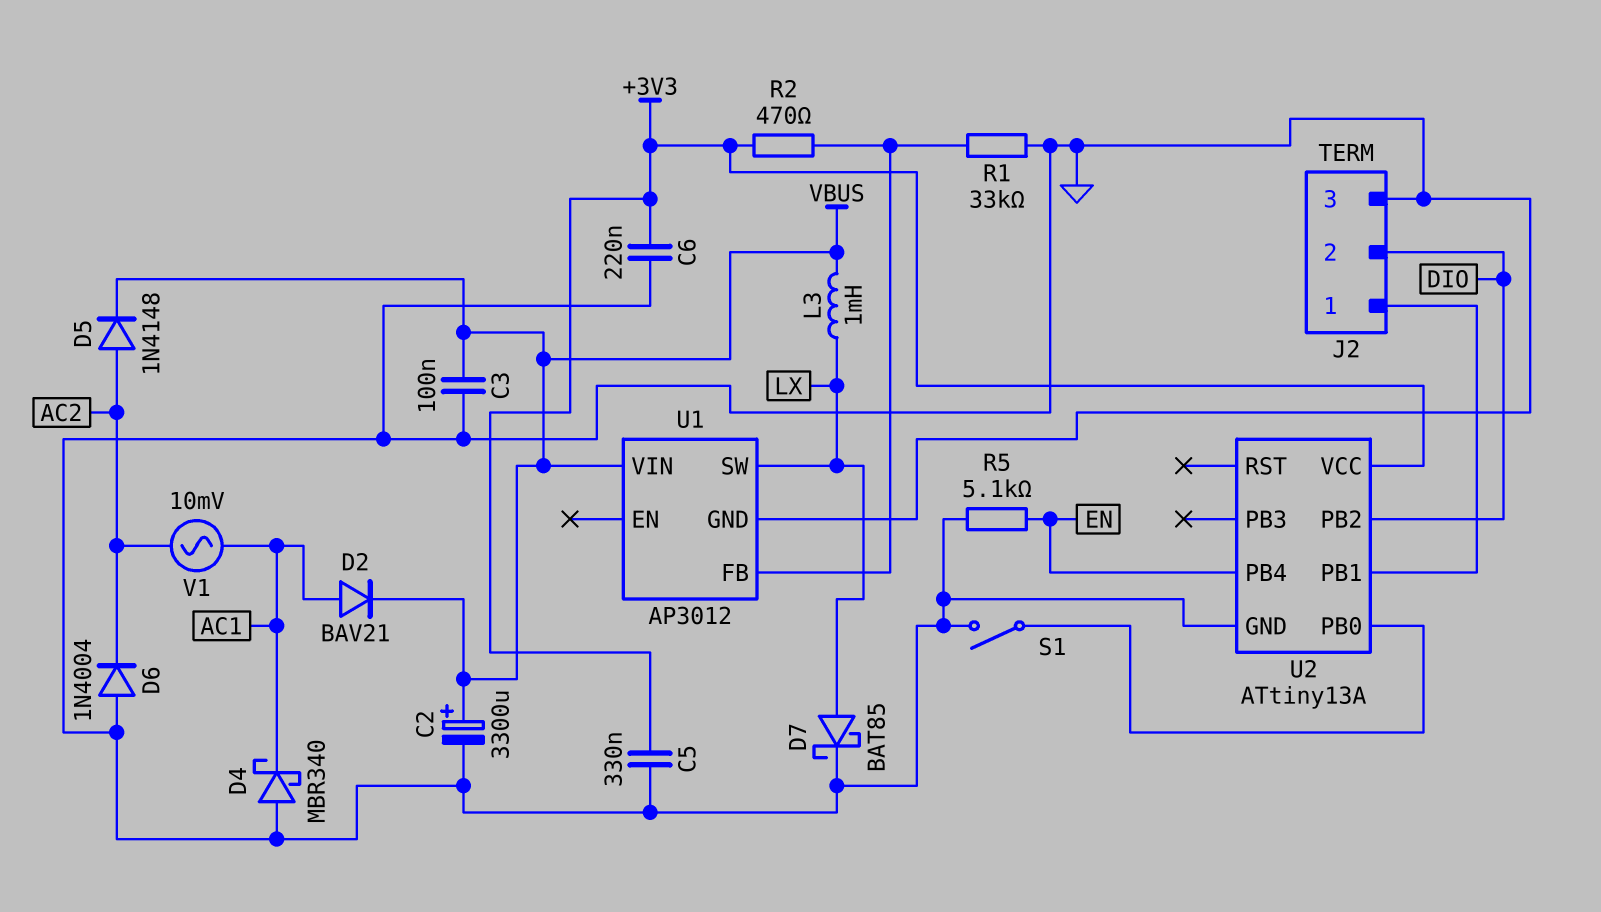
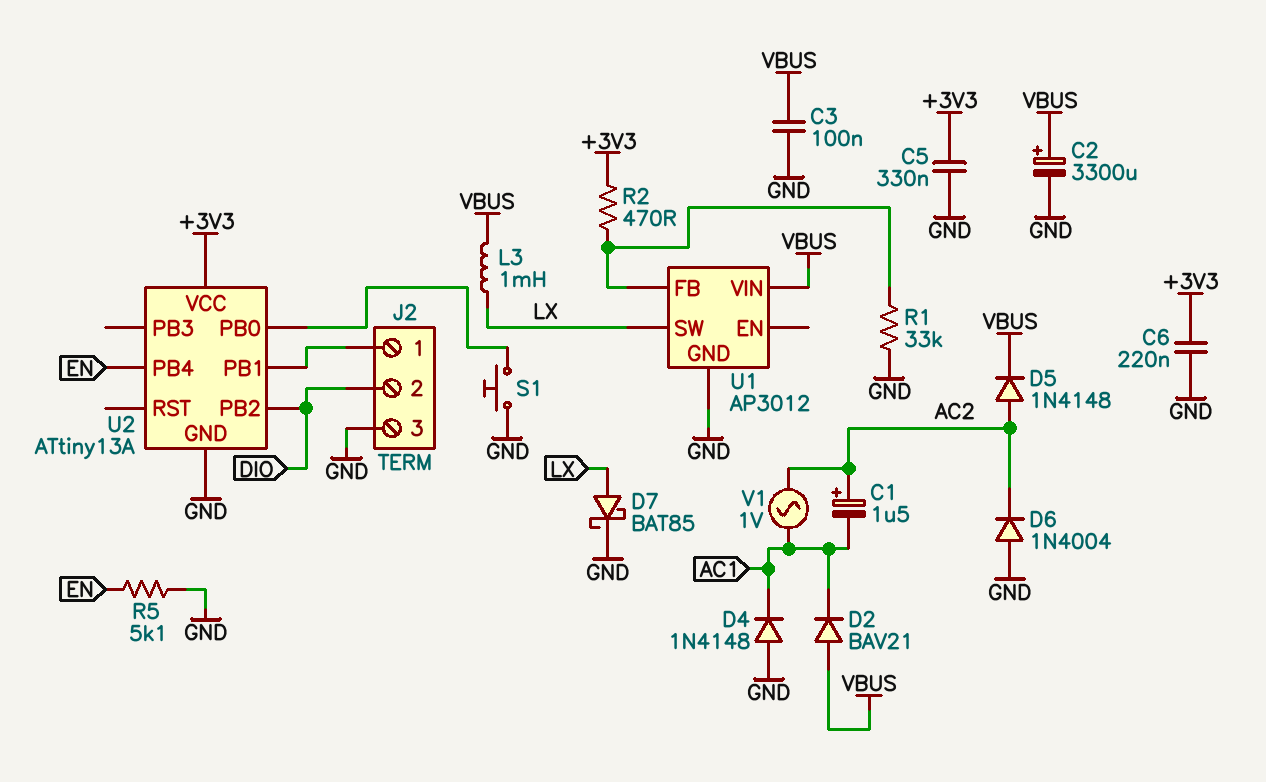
C1: none -> 1.5uF (plus AC2, minus AC1)
D2: diode BAV21 (A AC1, K VBUS) -> diode BAV21 (A VBUS, K AC1)
D4: schottky MBR340 (A GND, K AC1) -> diode 1N4148 (A GND, K AC1)
S1: switch (GND, U2/PB0) -> button (GND, U2/PB0)
V1: AC 10mV (AC1, AC2) -> AC 1V (AC1, AC2)

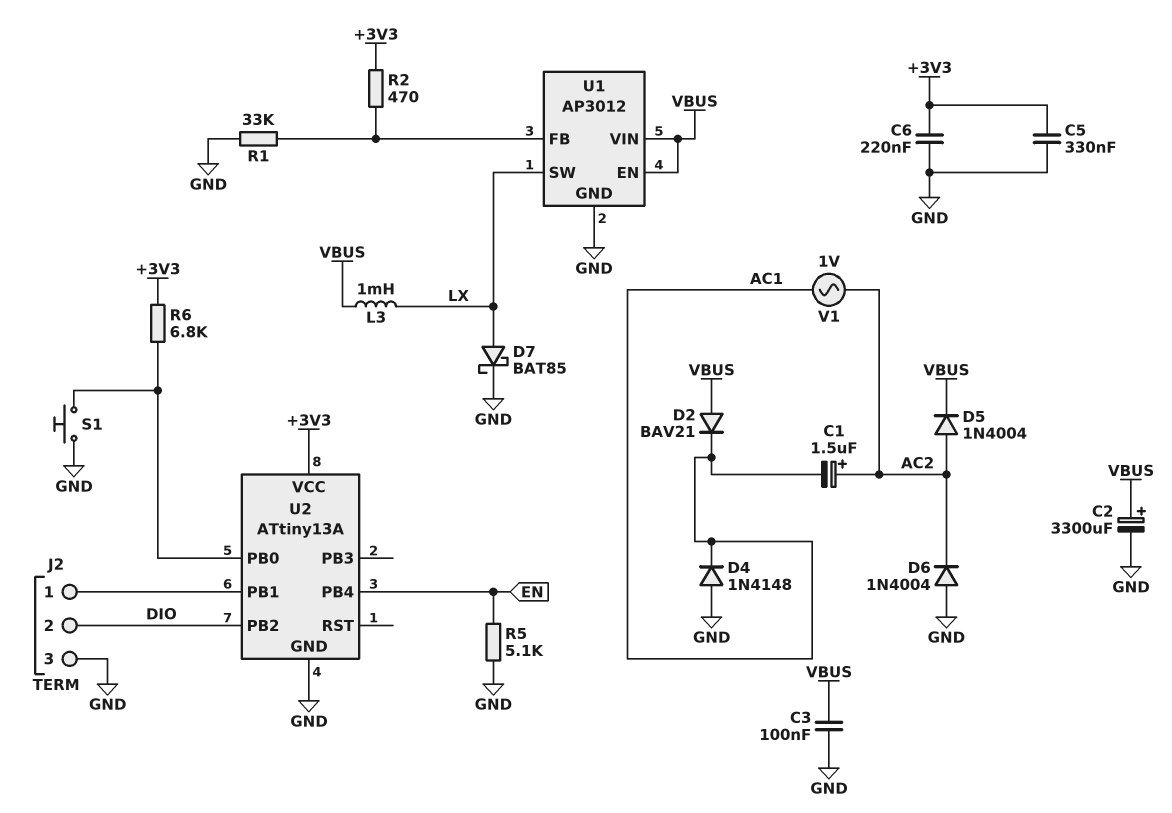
D5: diode 1N4148 (A AC2, K VBUS) -> diode 1N4004 (A AC2, K VBUS)
R6: none -> 6.8k (+3V3, U2/PB0)
U1 pin EN: none -> VBUS

